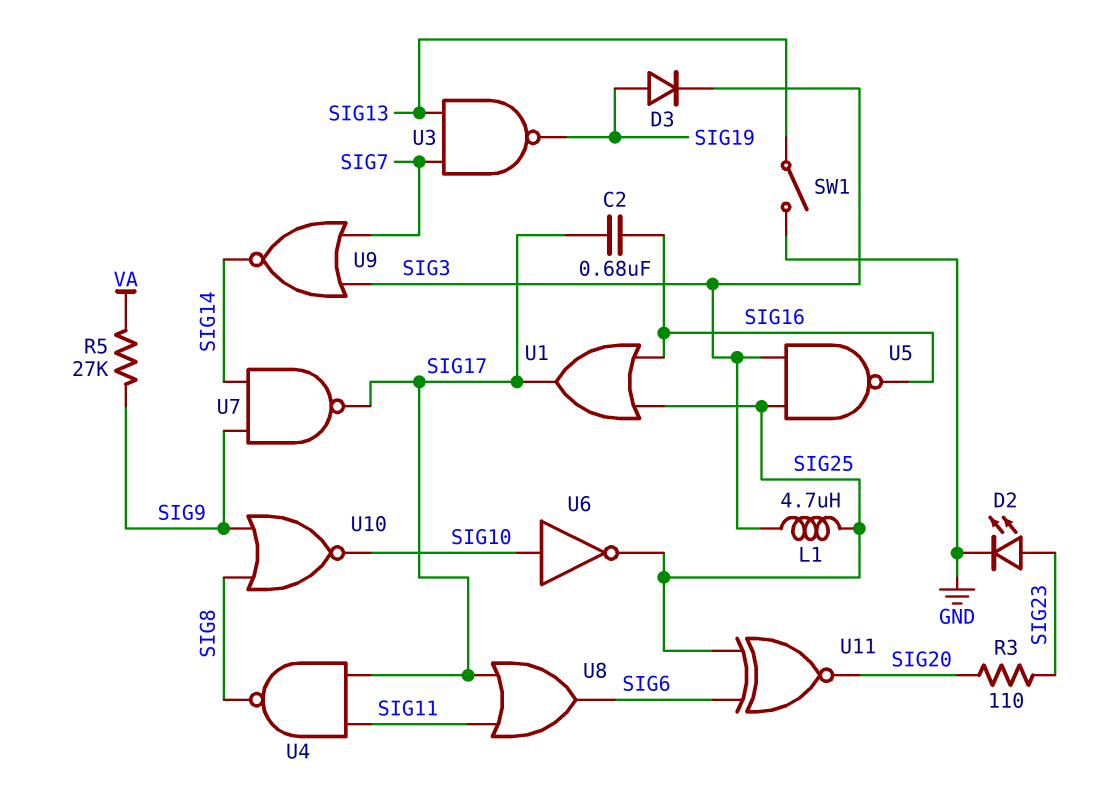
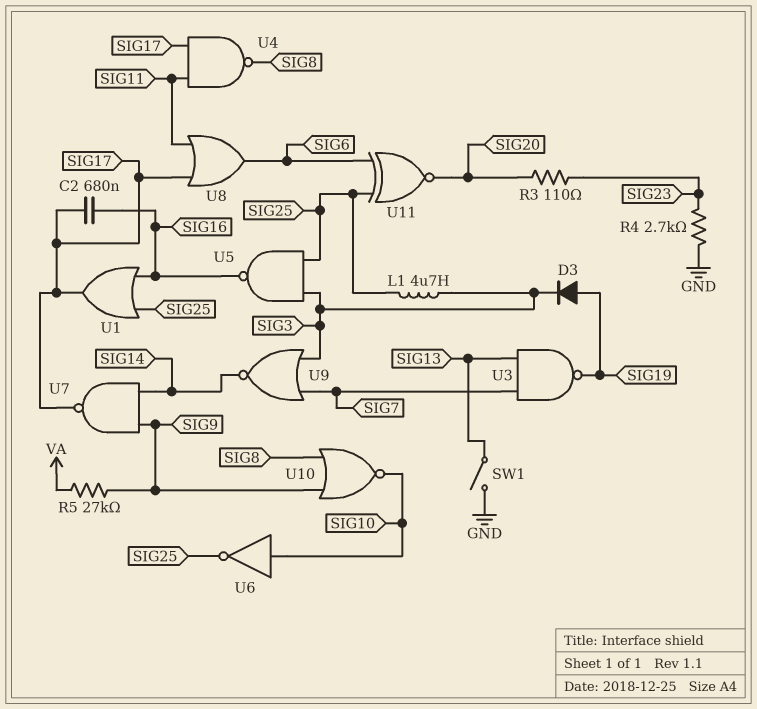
D2: LED (A SIG23, K GND) -> none
R4: none -> 2.7k (GND, SIG23)

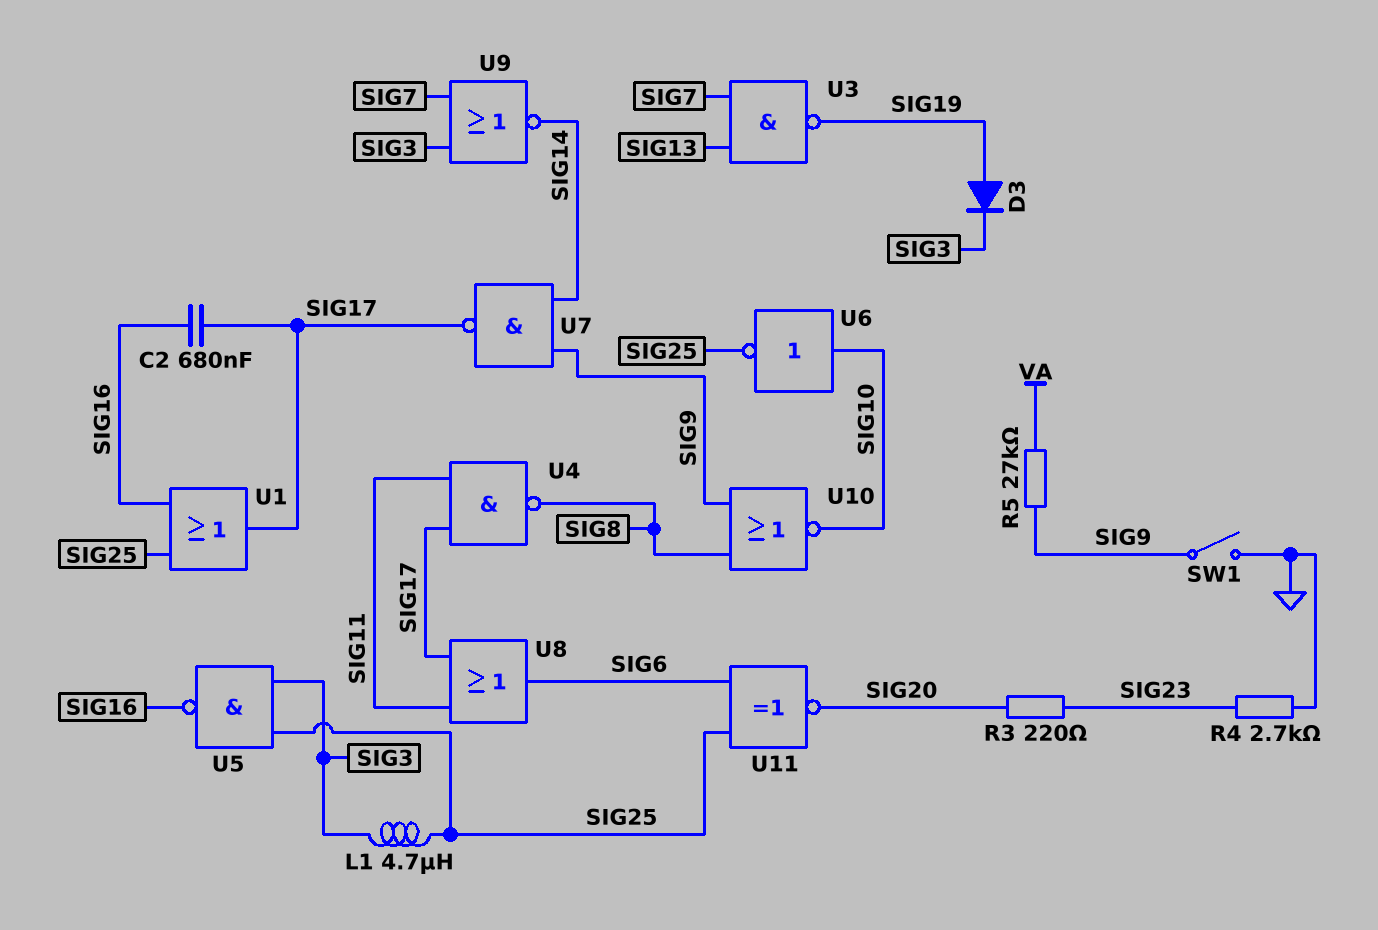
R3: 110 (SIG20, SIG23) -> 220 (SIG20, SIG23)
SW1: switch (GND, SIG13) -> switch (GND, SIG9)

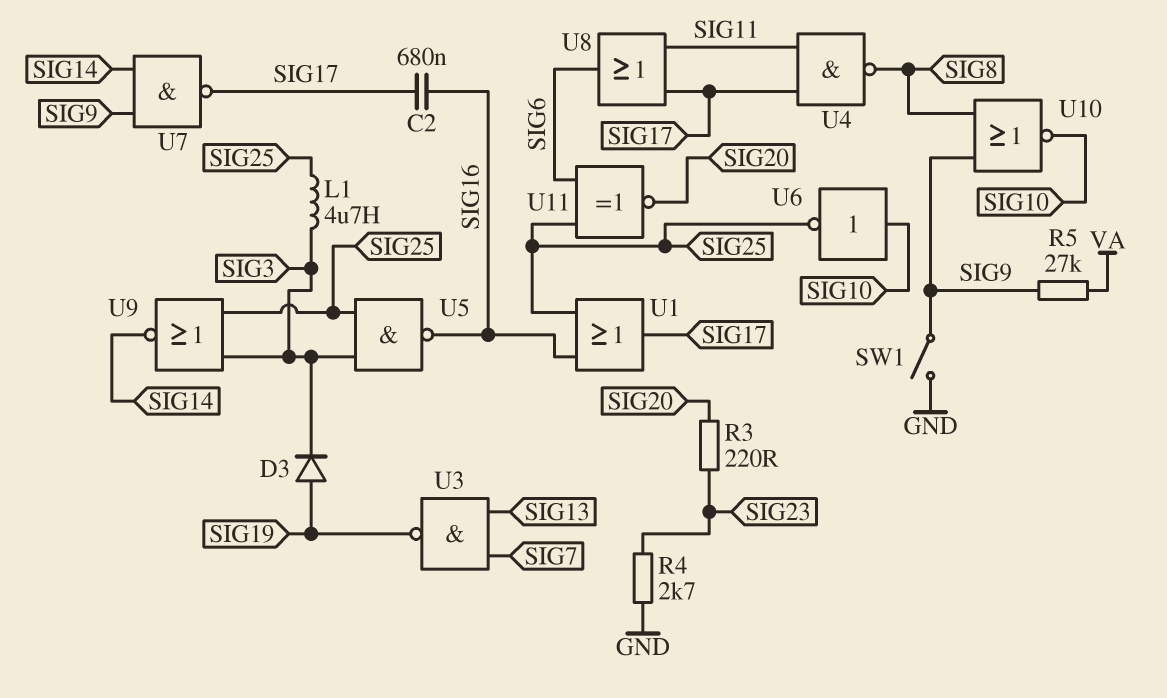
U9: NOR (in SIG3, in SIG7, out SIG14) -> NOR (in SIG3, in SIG25, out SIG14)

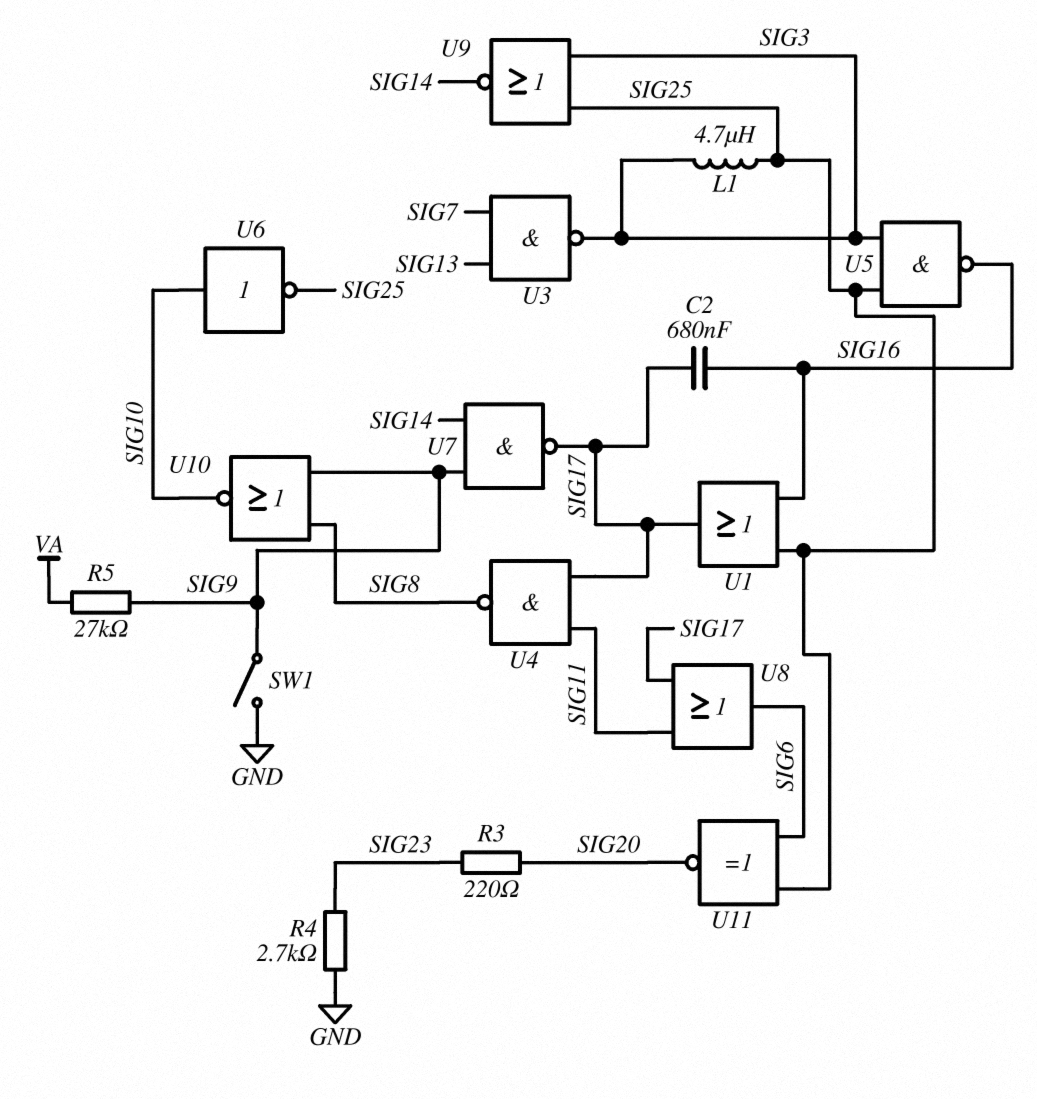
D3: diode (A SIG19, K SIG3) -> none
U3: NAND (in SIG7, in SIG13, out SIG19) -> NAND (in SIG7, in SIG13, out SIG3)

